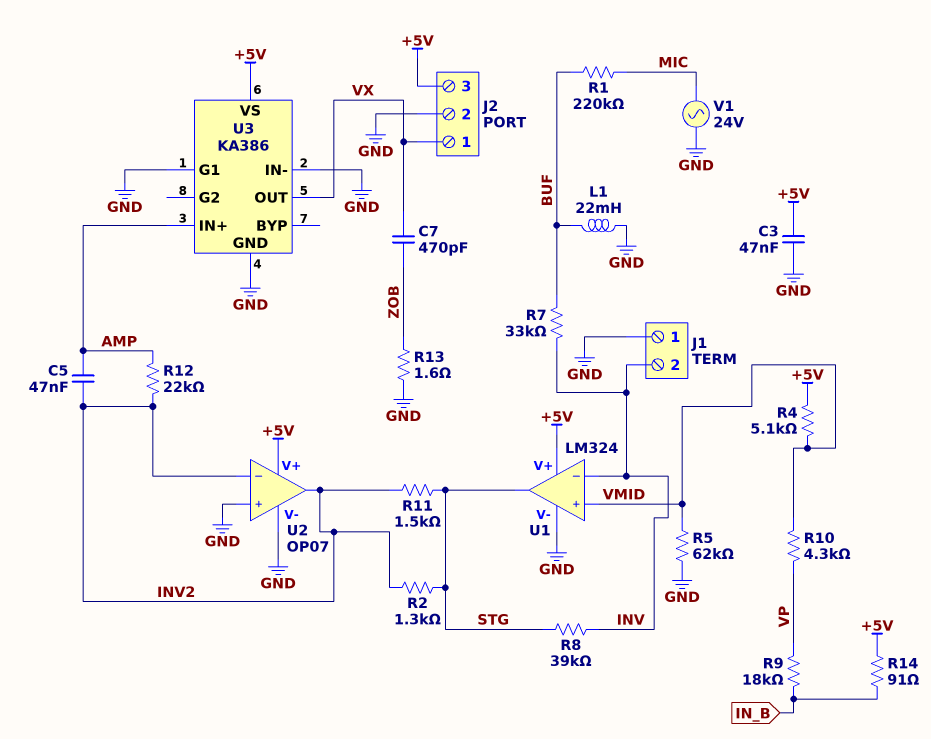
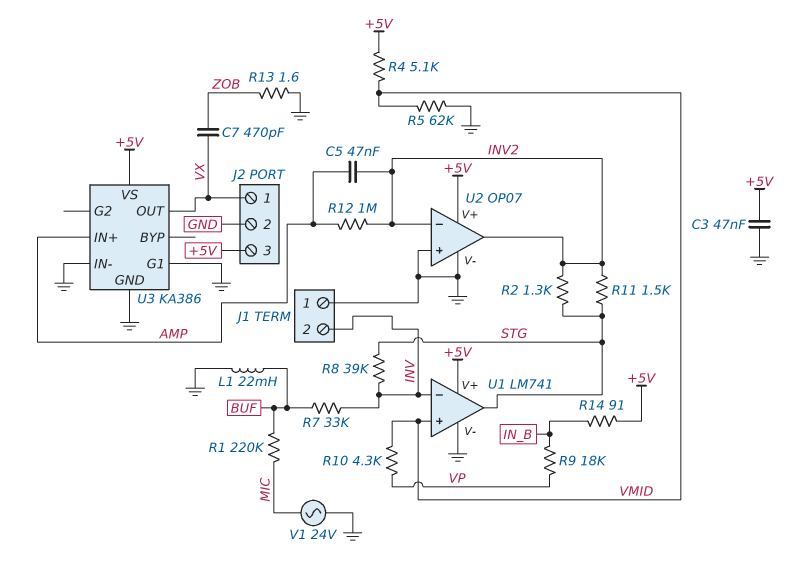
R12: 22k (AMP, INV2) -> 1M (AMP, INV2)
U1: LM324 -> LM741

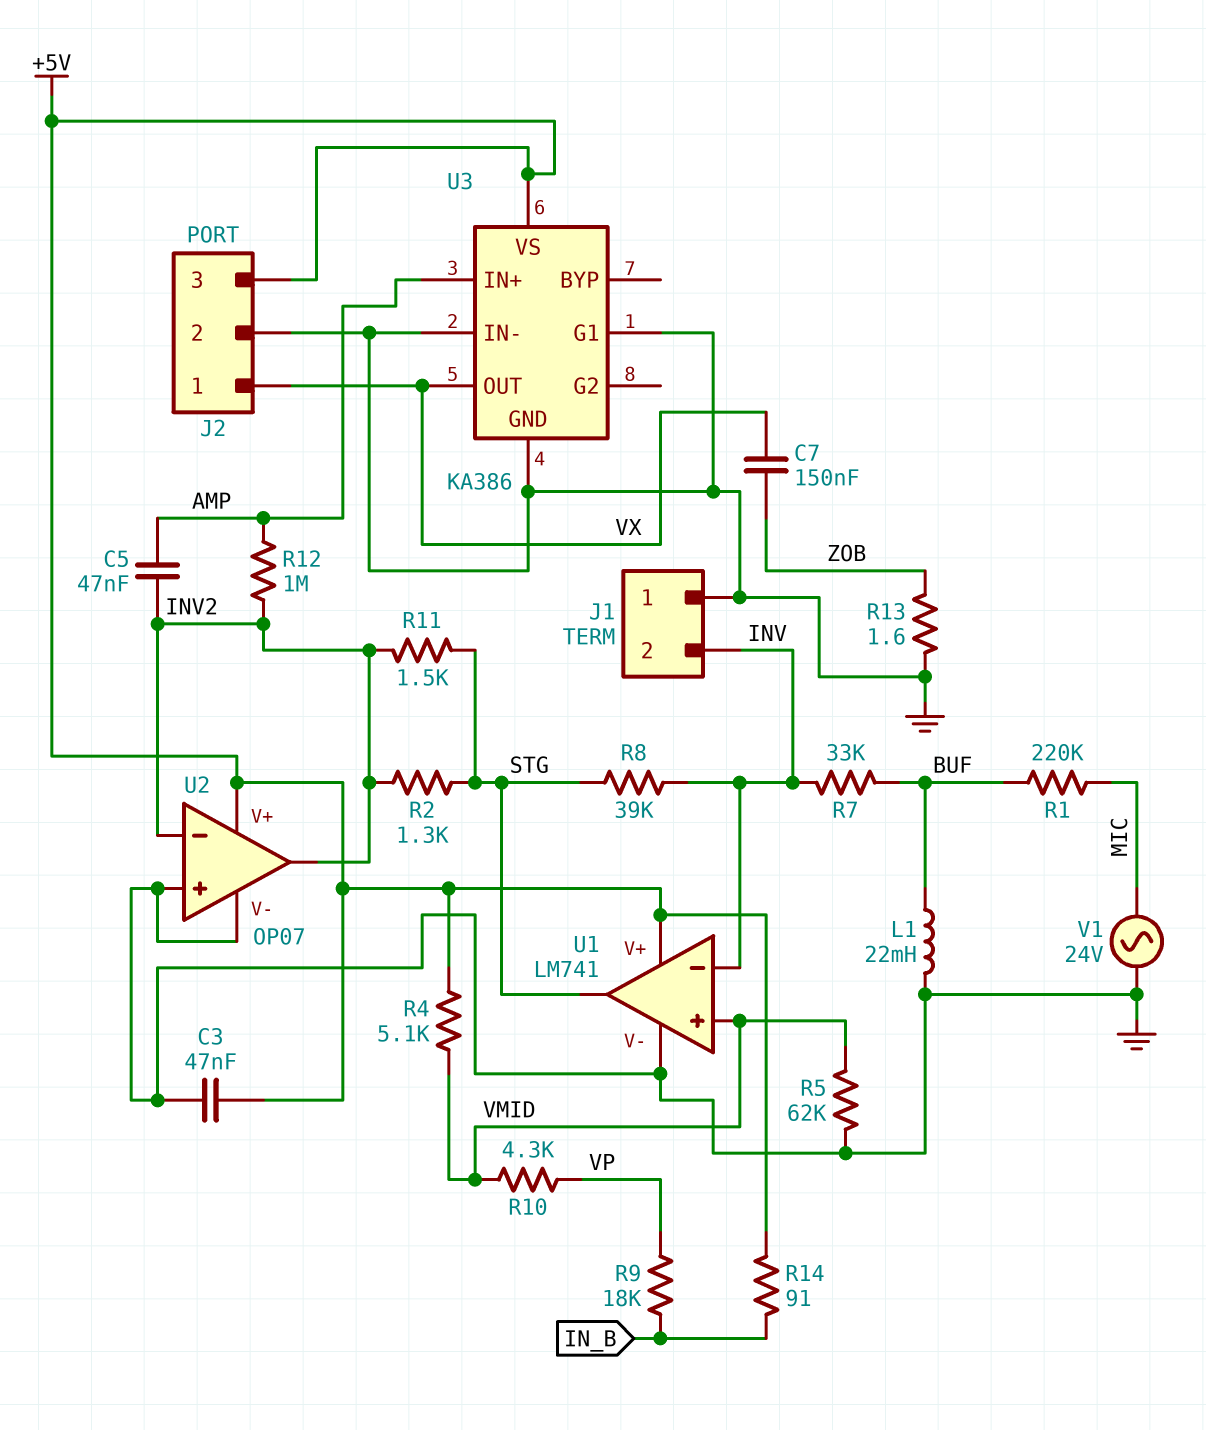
C7: 470pF (VX, ZOB) -> 150nF (VX, ZOB)

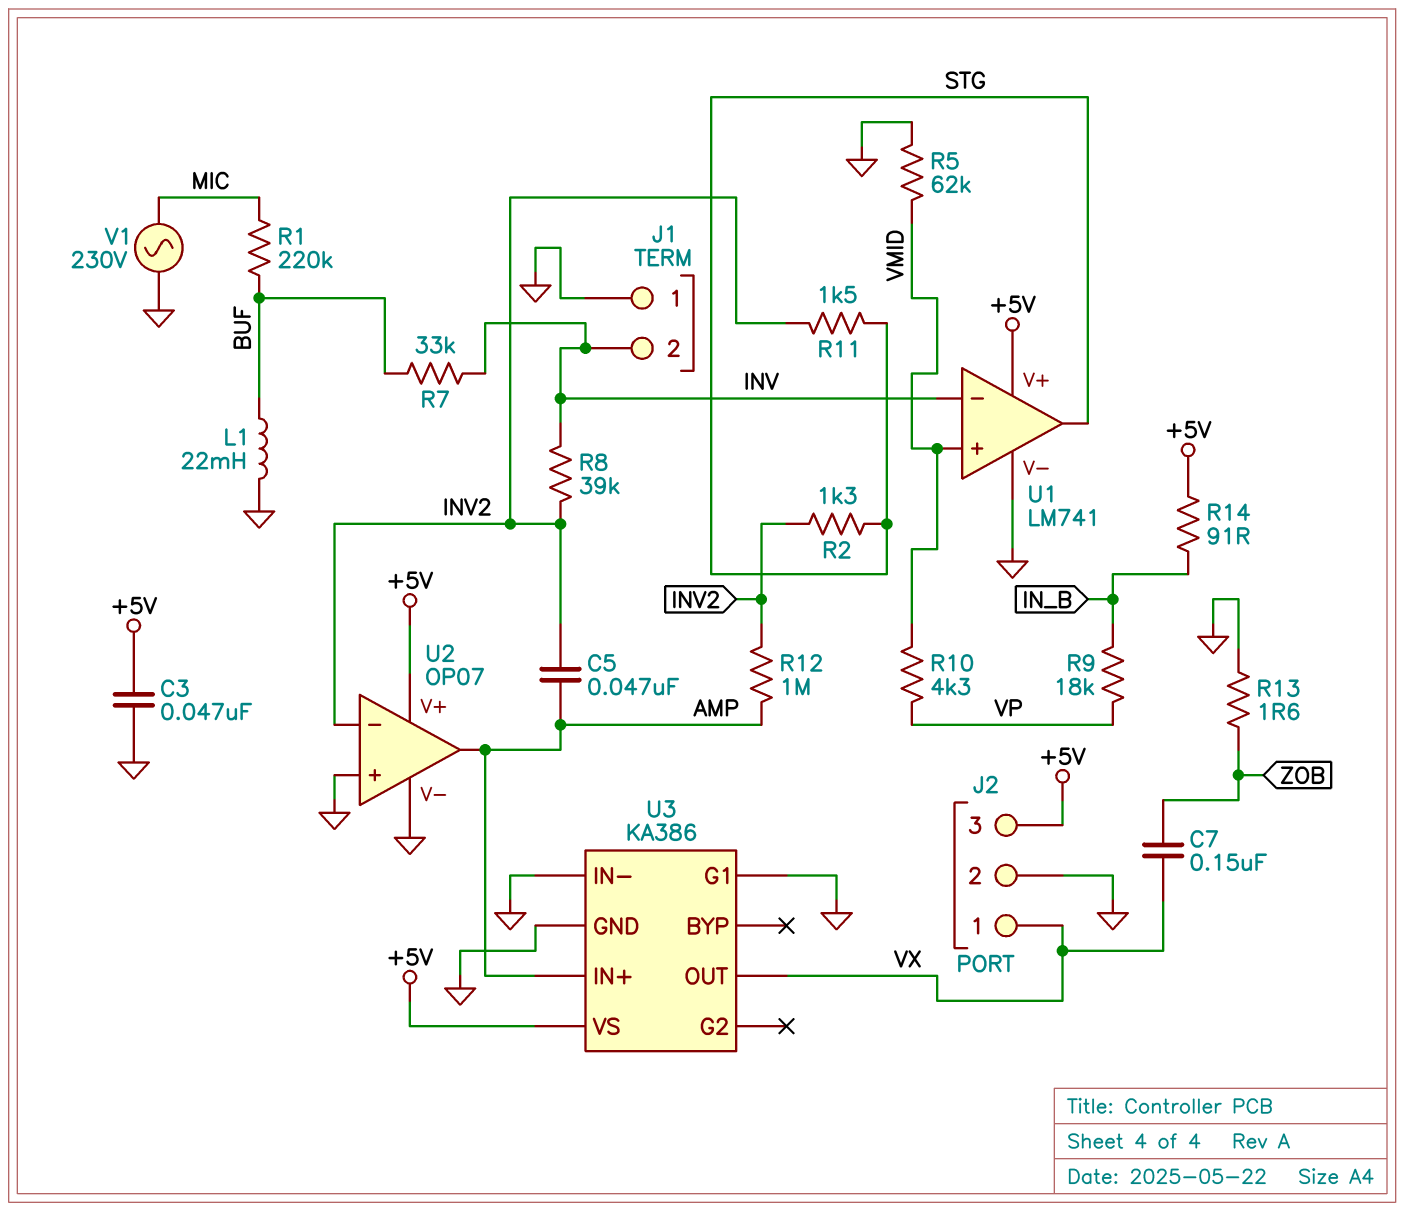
R4: 5.1k (+5V, VMID) -> none
R8: 39k (INV, STG) -> 39k (INV, INV2)
U2 pin out: INV2 -> AMP
V1: AC 24V (GND, MIC) -> AC 230V (GND, MIC)

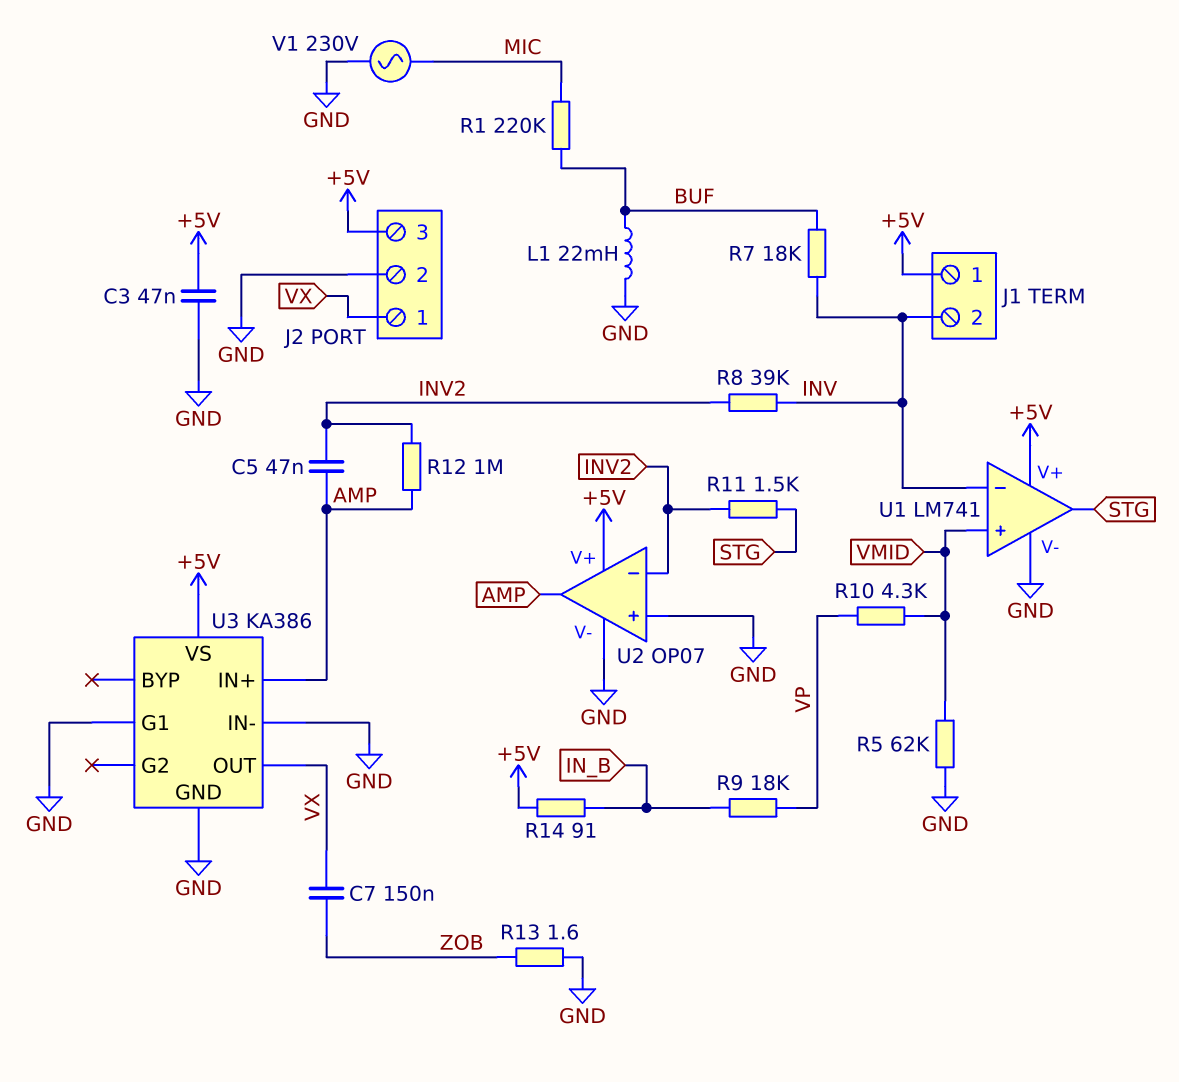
J1 pin 1: GND -> +5V
R2: 1.3k (INV2, STG) -> none
R7: 33k (BUF, INV) -> 18k (BUF, INV)

